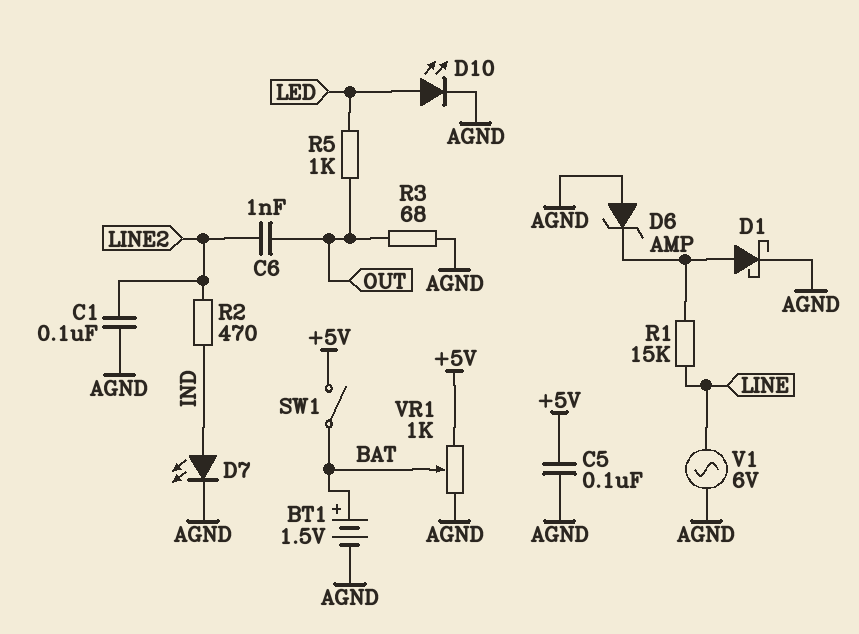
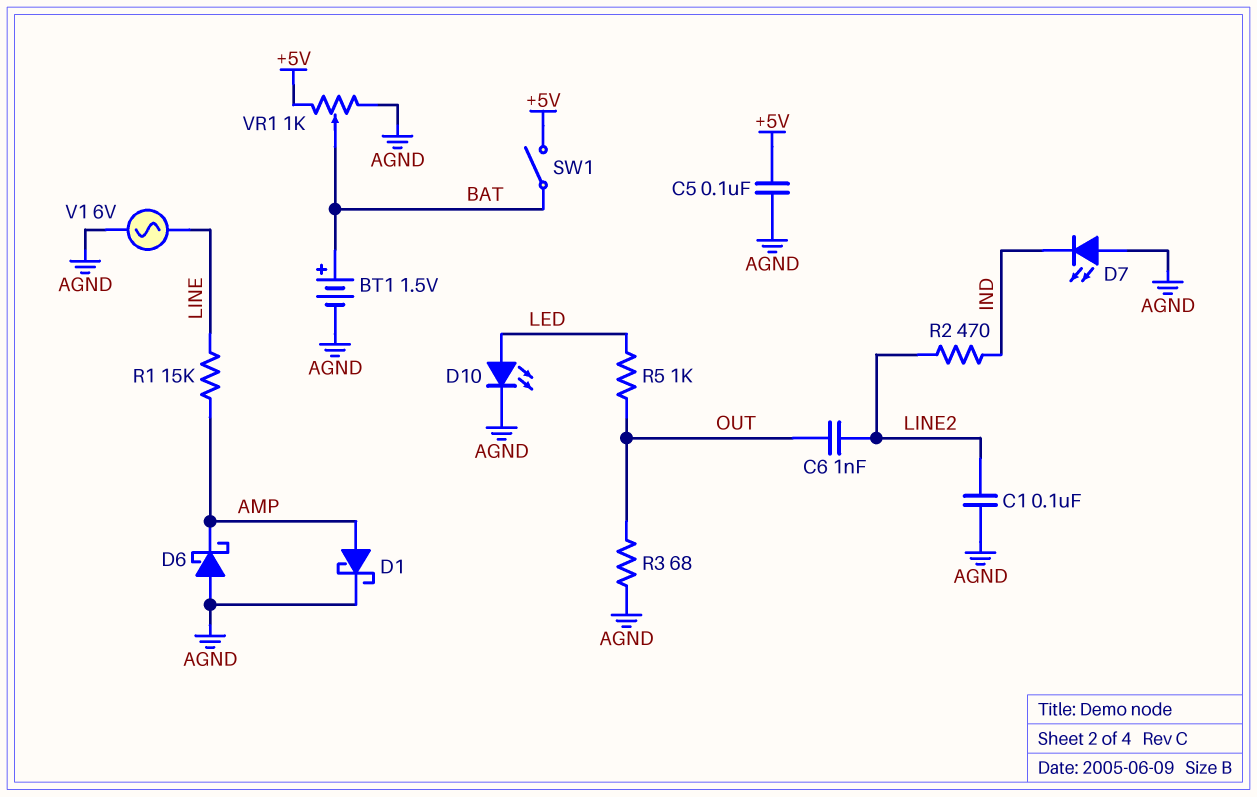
D6: zener (A AGND, K AMP) -> schottky (A AGND, K AMP)
D7: LED (A IND, K AGND) -> LED (A AGND, K IND)

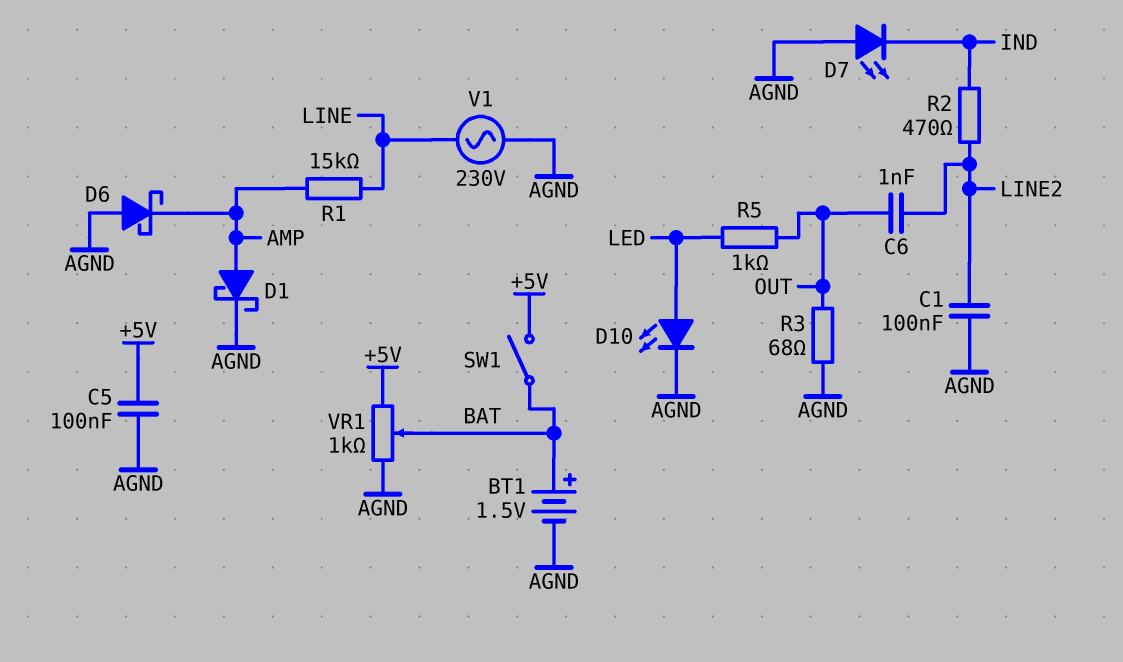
V1: AC 6V (AGND, LINE) -> AC 230V (AGND, LINE)

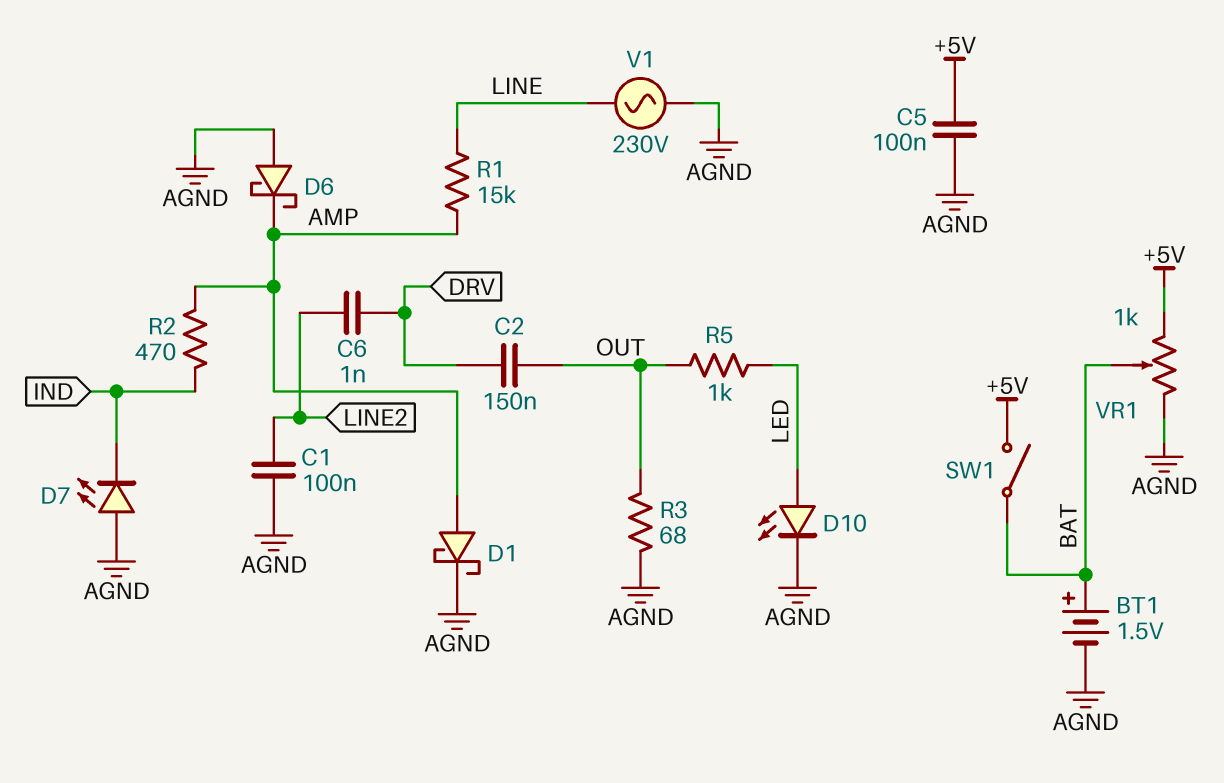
C2: none -> 150nF (DRV, OUT)
C6: 1nF (LINE2, OUT) -> 1nF (DRV, LINE2)
R2: 470 (IND, LINE2) -> 470 (AMP, IND)

